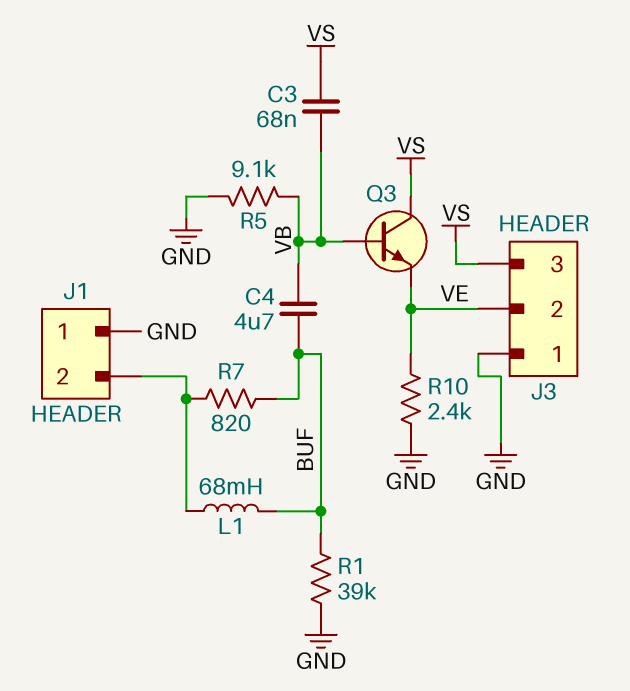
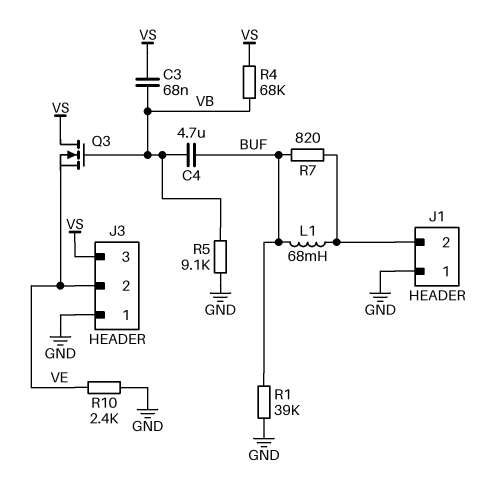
Q3: NPN (B VB, C VS, E VE) -> NMOS (G VB, D VS, S VE)
R4: none -> 68k (VB, VS)

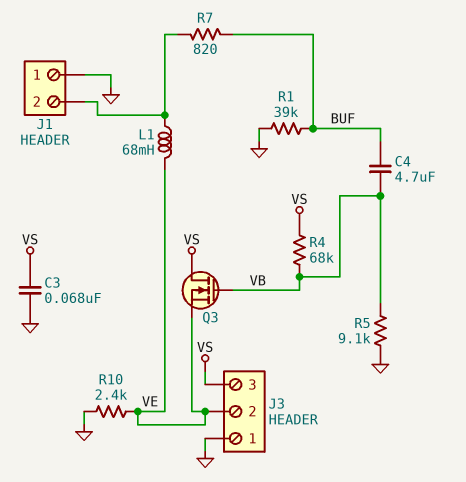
C3: 68nF (VB, VS) -> 68nF (GND, VS)
L1: 68mH (BUF, J1/2) -> 68mH (J1/2, VE)

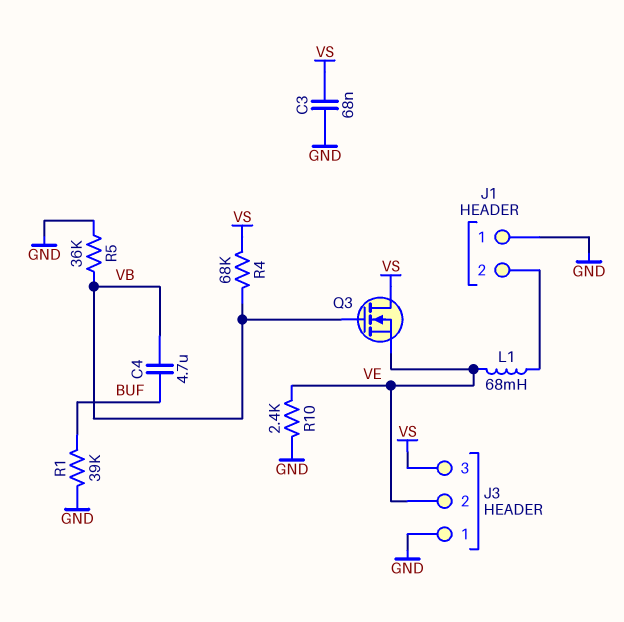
R5: 9.1k (GND, VB) -> 36k (GND, VB)
R7: 820 (BUF, J1/2) -> none

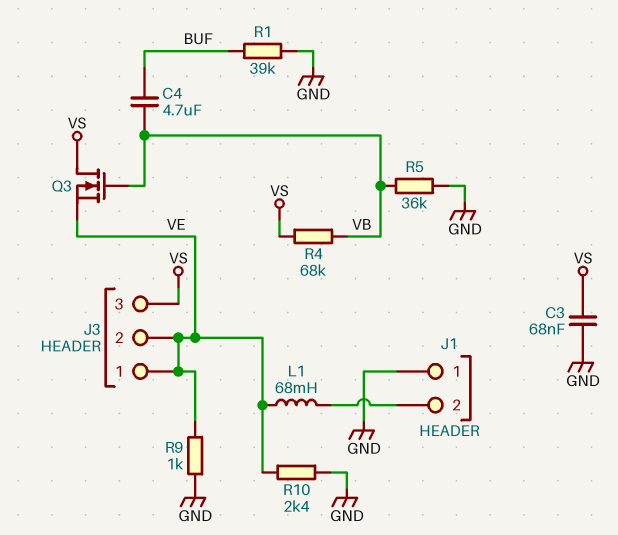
J3 pin 1: GND -> VE
R9: none -> 1k (GND, VE)

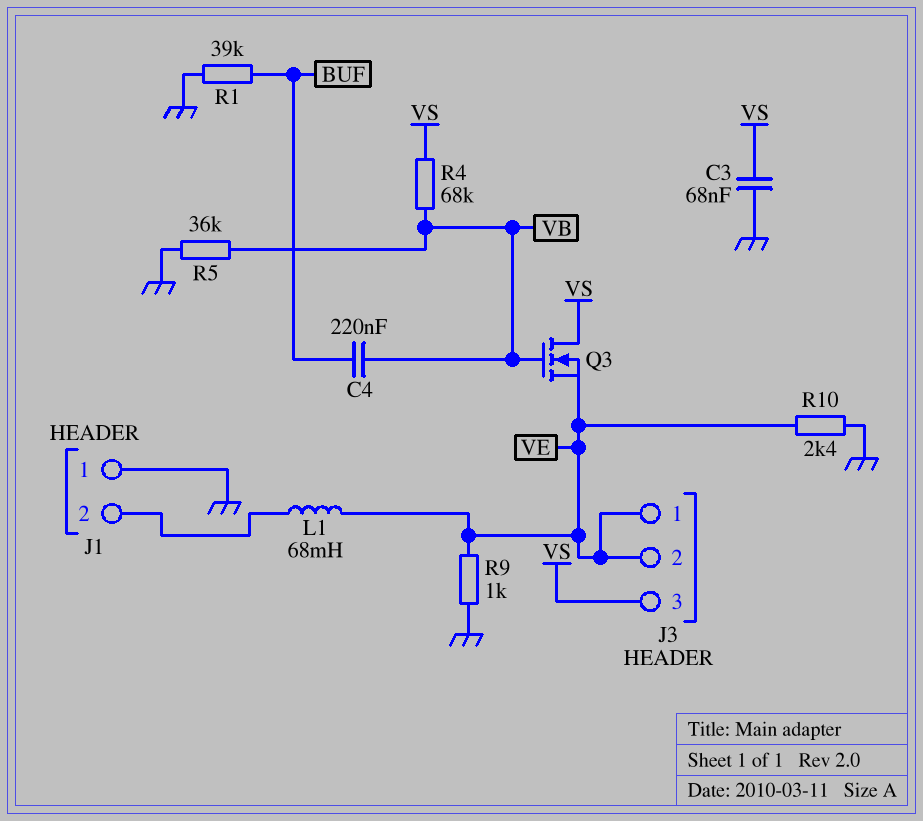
C4: 4.7uF (BUF, VB) -> 220nF (BUF, VB)

